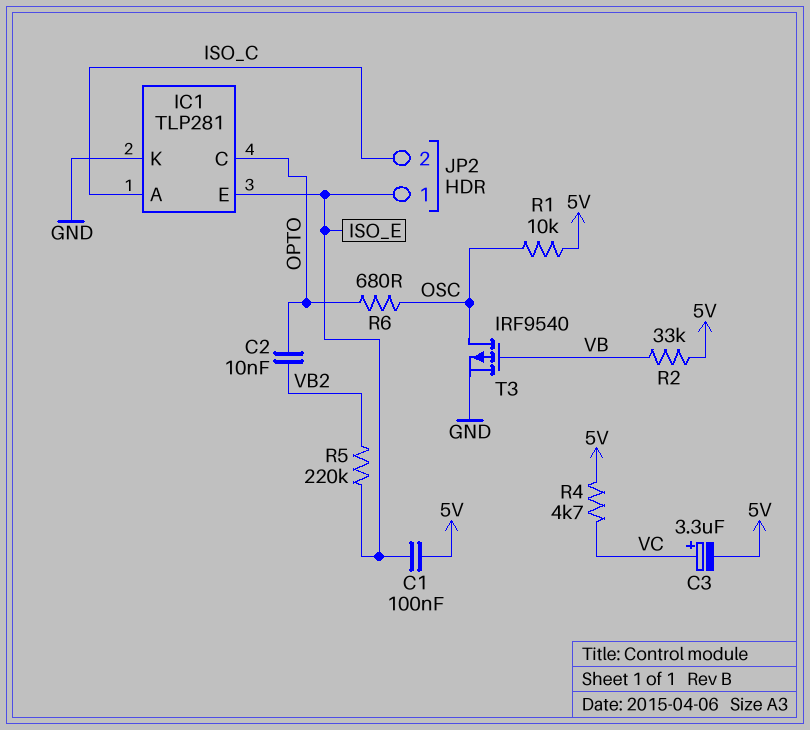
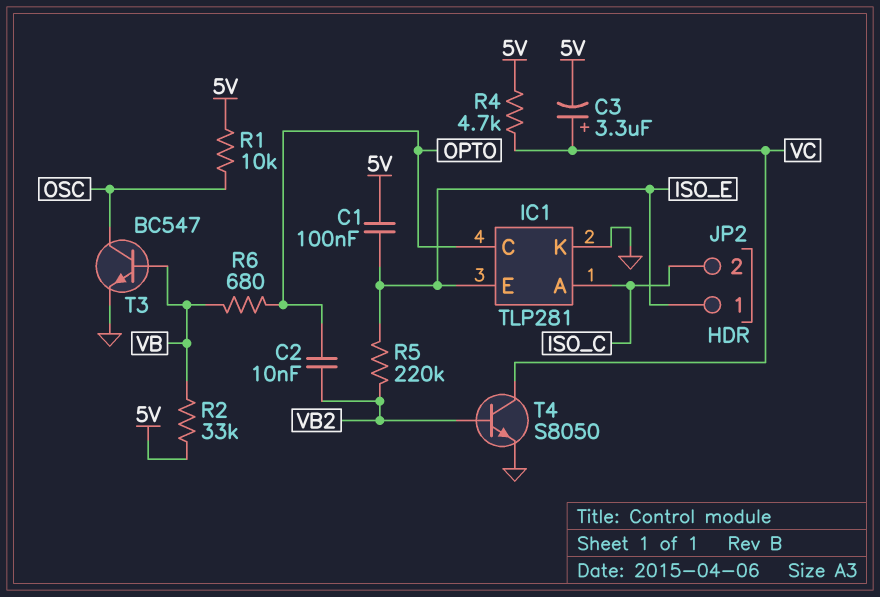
R6: 680 (OPTO, OSC) -> 680 (OPTO, VB)
T3: PMOS IRF9540 (G VB, D OSC, S GND) -> NPN BC547 (B VB, C OSC, E GND)
T4: none -> NPN S8050 (B VB2, C VC, E GND)

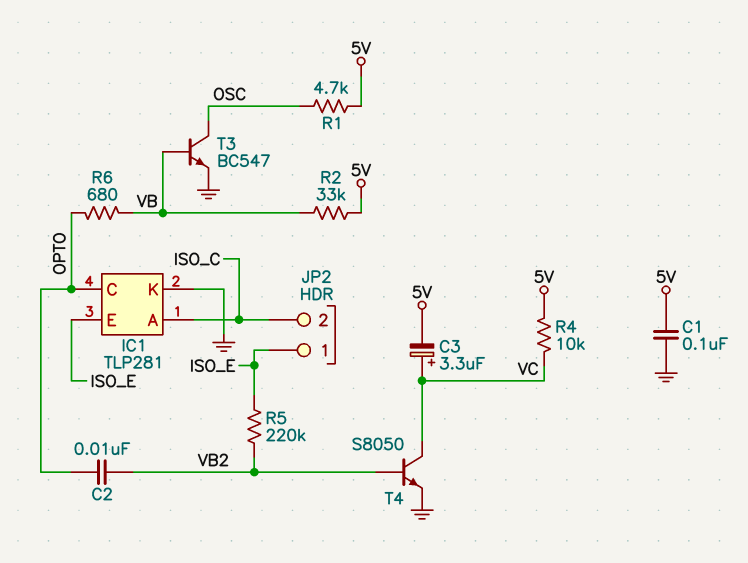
C1: 100nF (5V, ISO_E) -> 100nF (5V, GND)
R1: 10k (5V, OSC) -> 4.7k (5V, OSC)
R4: 4.7k (5V, VC) -> 10k (5V, VC)

